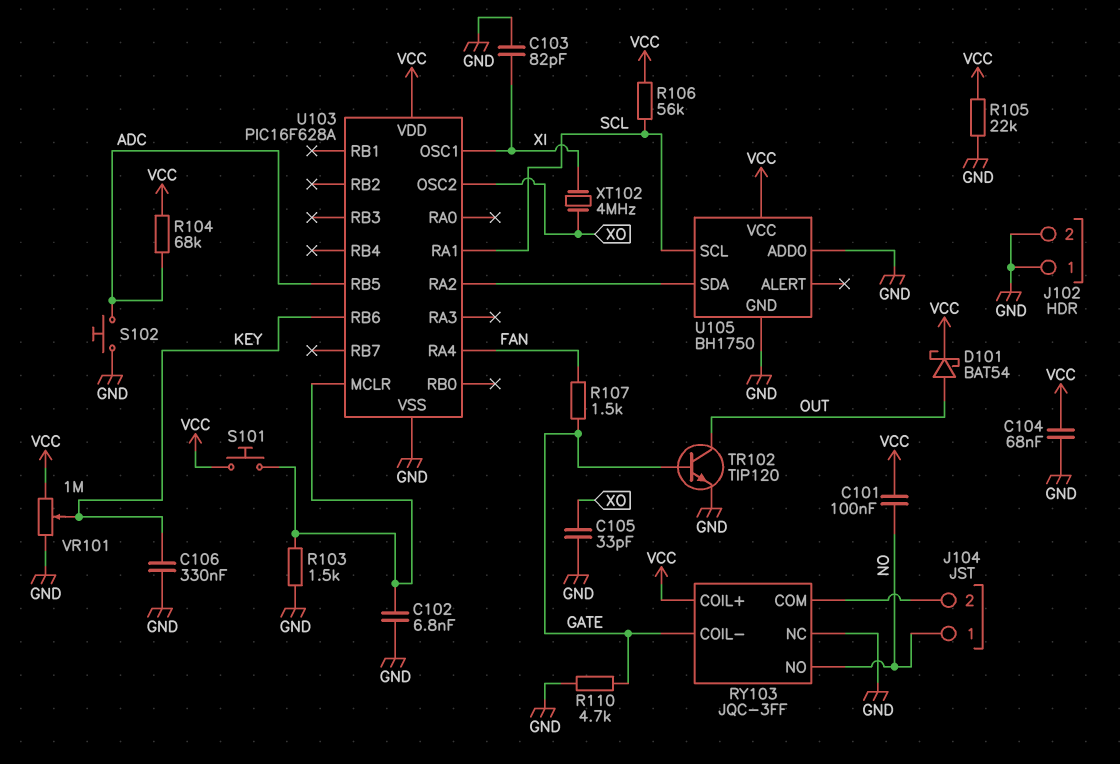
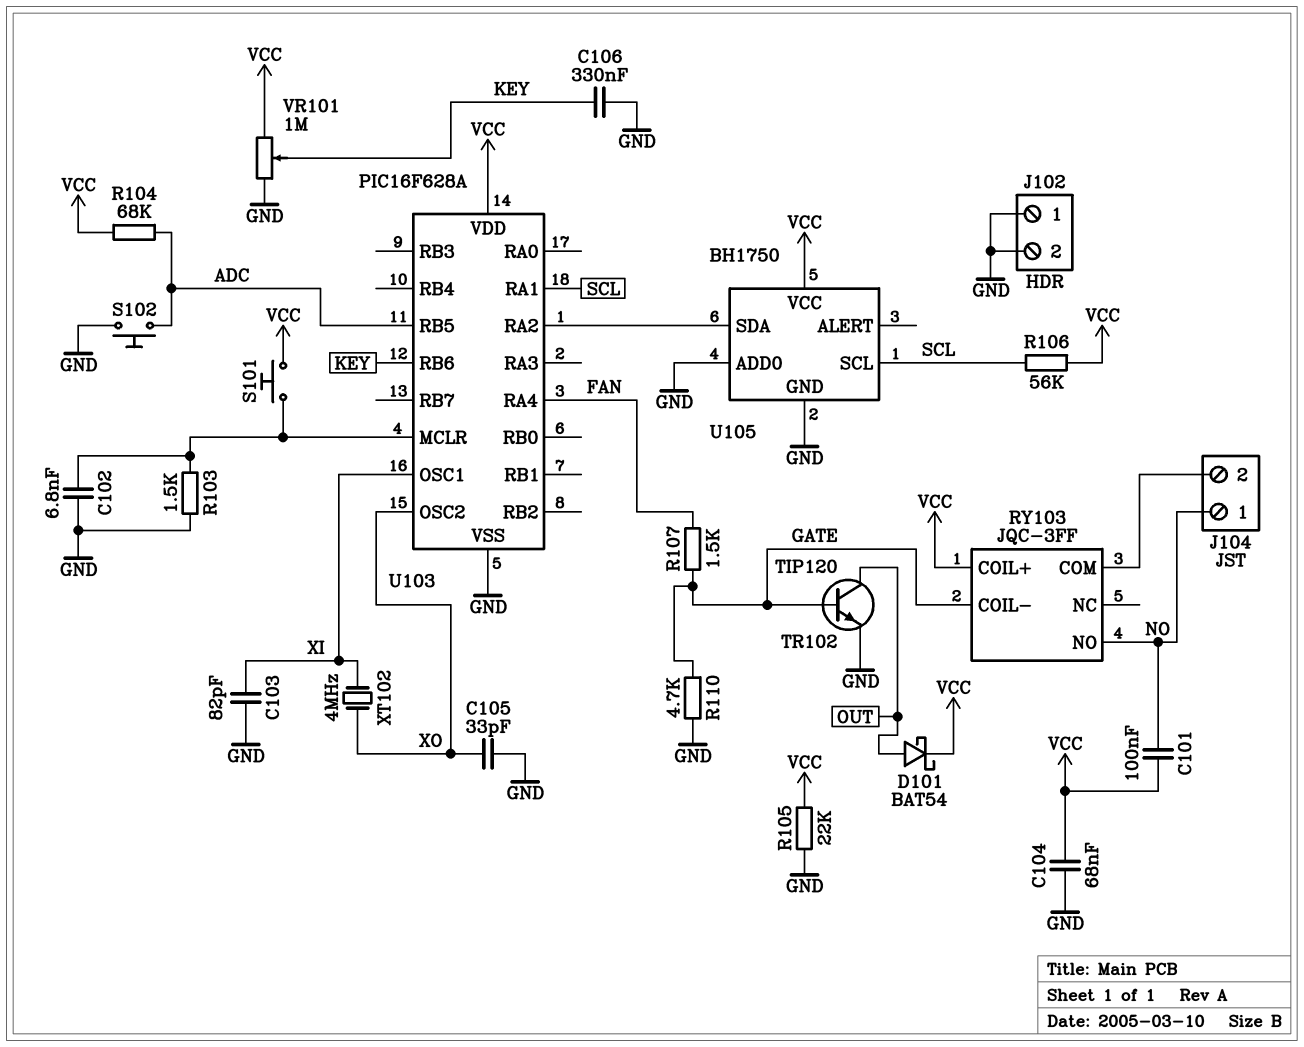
RY103 pin NC: GND -> none

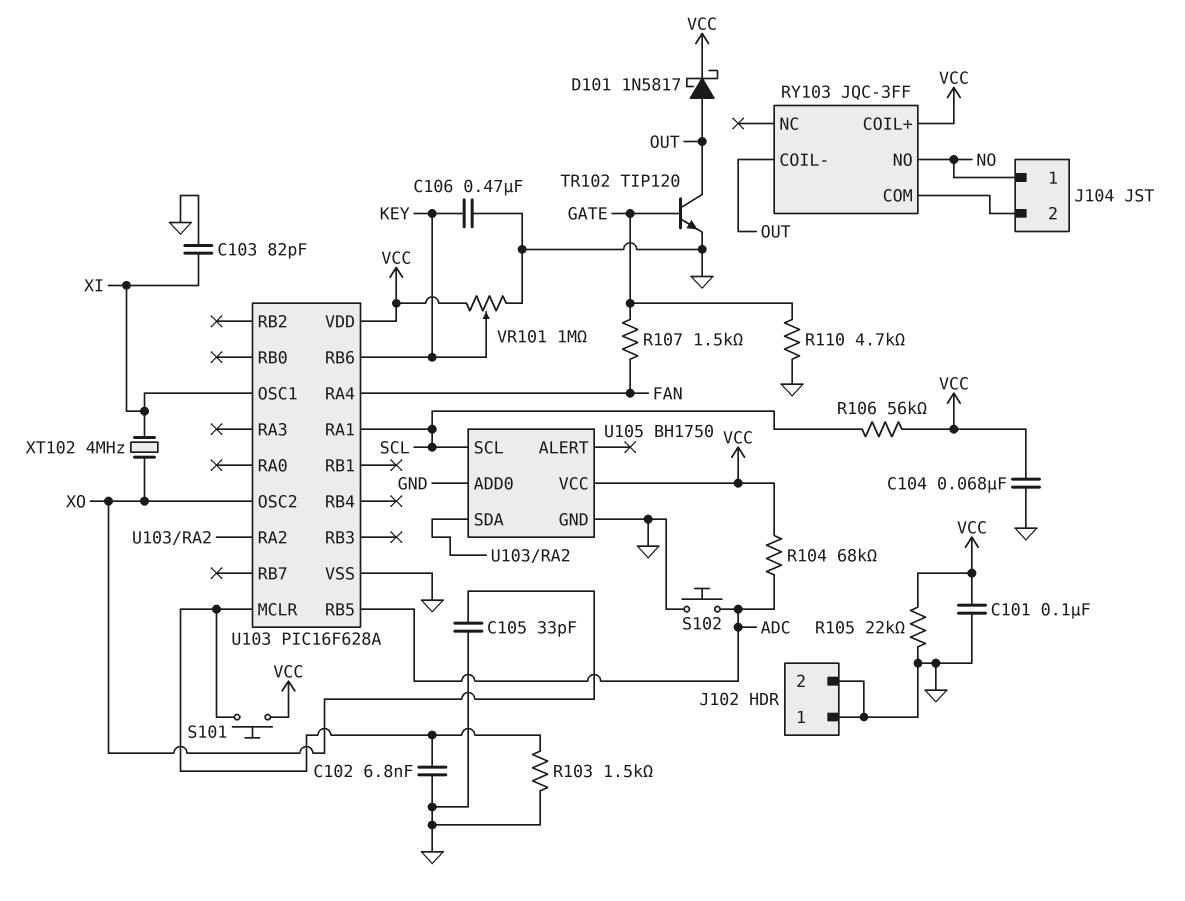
C101: 100nF (NO, VCC) -> 100nF (GND, VCC)
C106: 330nF (GND, KEY) -> 470nF (GND, KEY)
D101: schottky BAT54 (A OUT, K VCC) -> schottky 1N5817 (A OUT, K VCC)
RY103 pin COIL-: GATE -> OUT

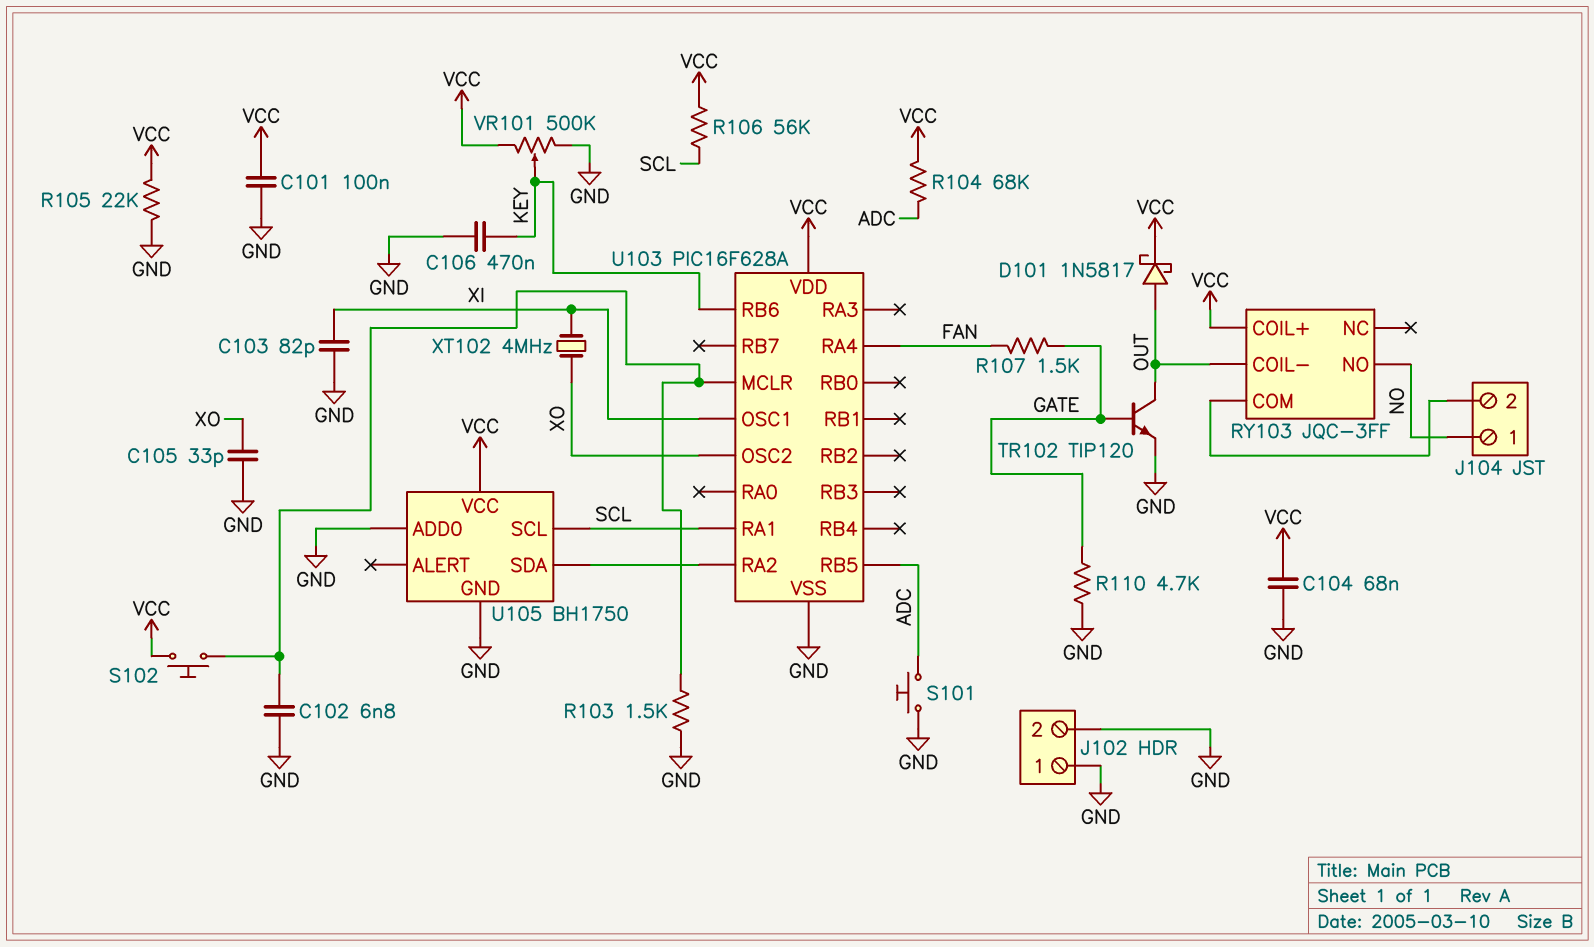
S101: button (U103/MCLR, VCC) -> button (ADC, GND)
S102: button (ADC, GND) -> button (U103/MCLR, VCC)
VR101: 1M (GND, VCC, wiper KEY) -> 500k (GND, VCC, wiper KEY)

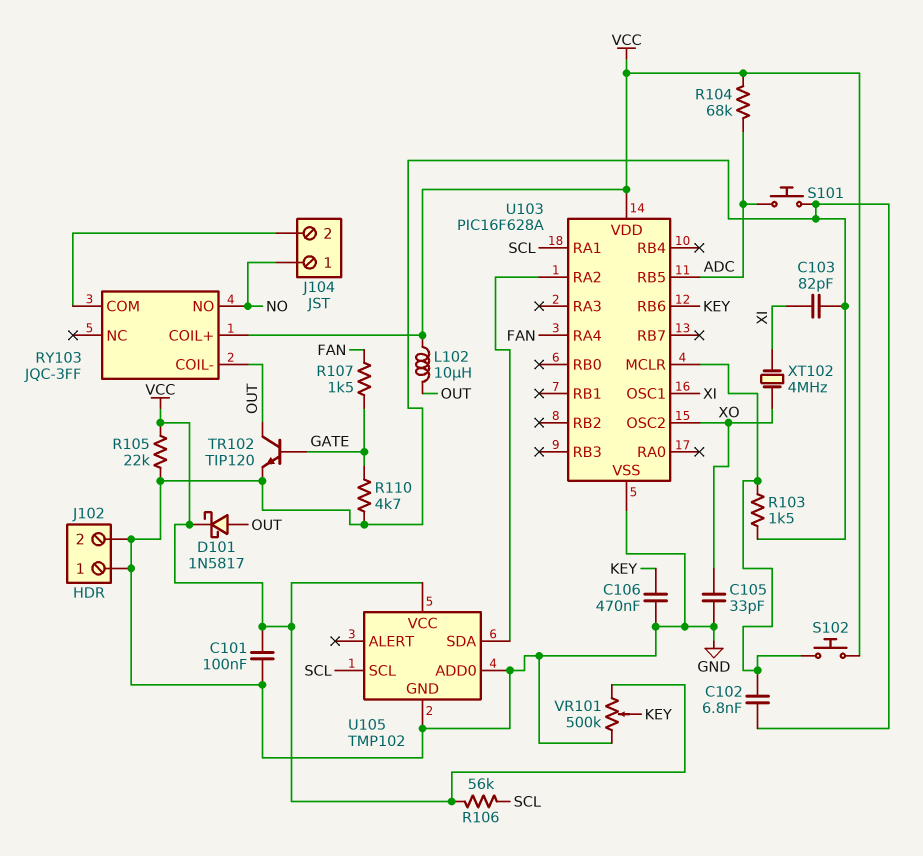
C104: 68nF (GND, VCC) -> none
L102: none -> 10uH (OUT, VCC)
U105: BH1750 -> TMP102

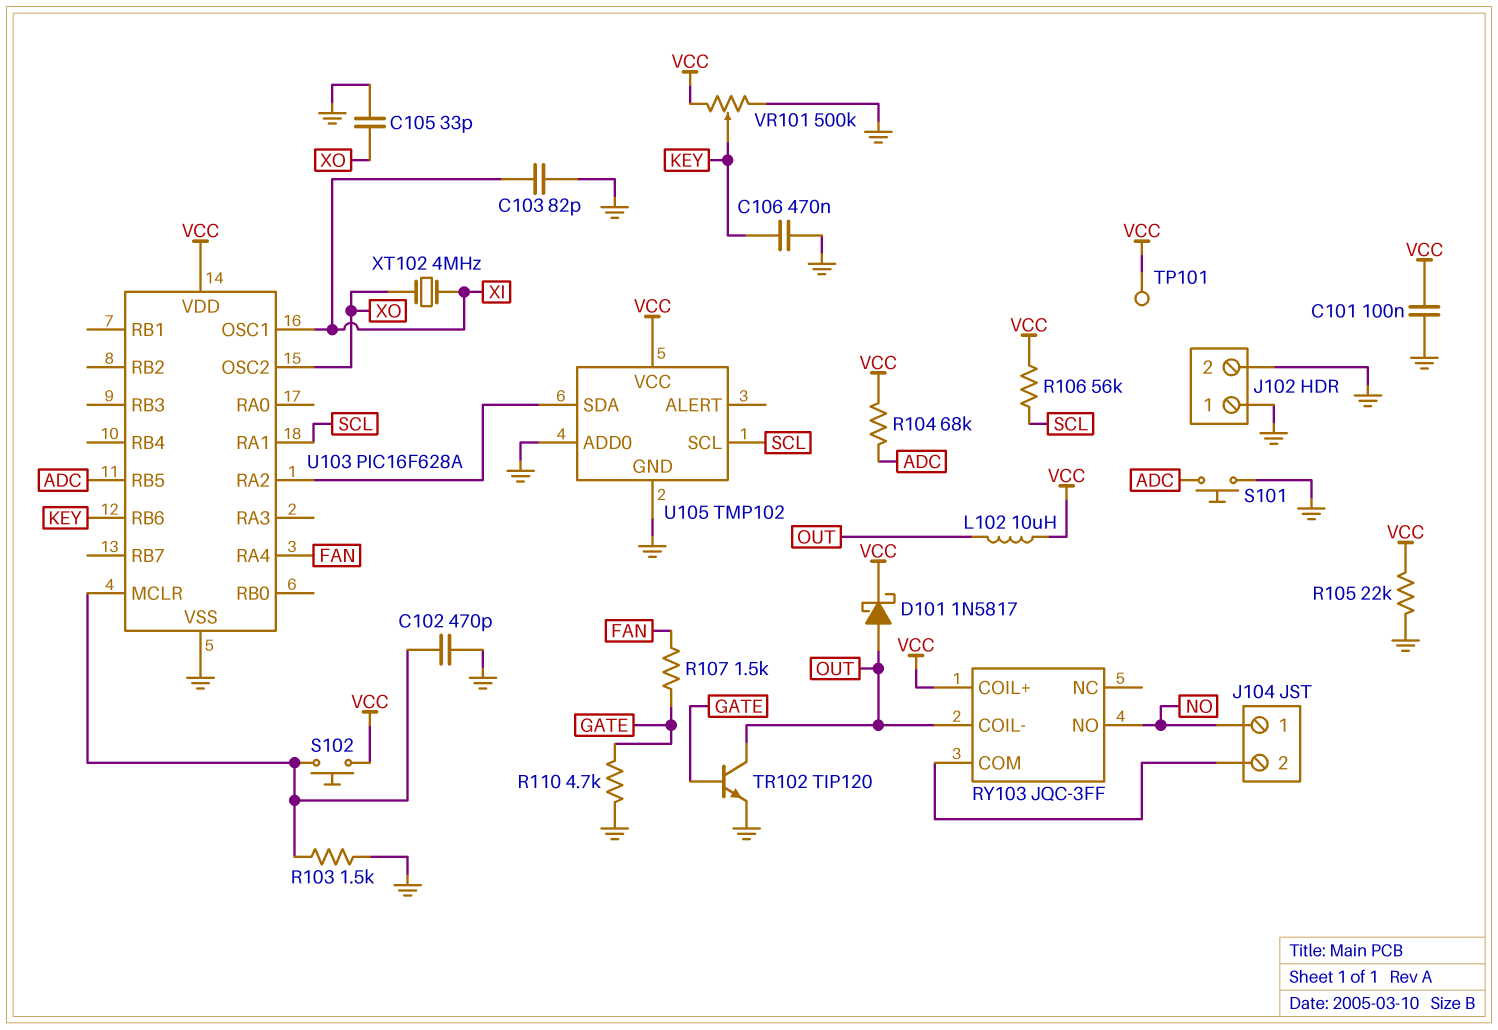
C102: 6.8nF (GND, U103/MCLR) -> 470pF (GND, U103/MCLR)
TP101: none -> test point (VCC)

